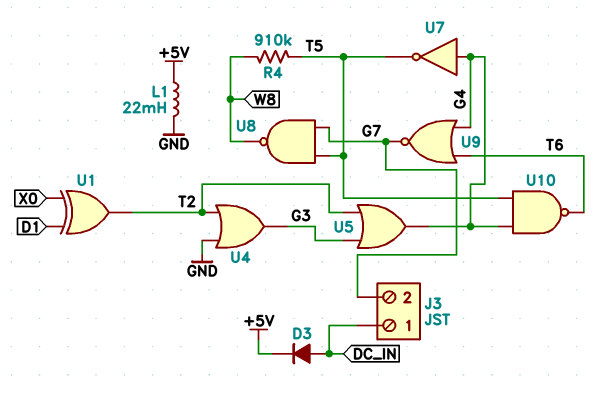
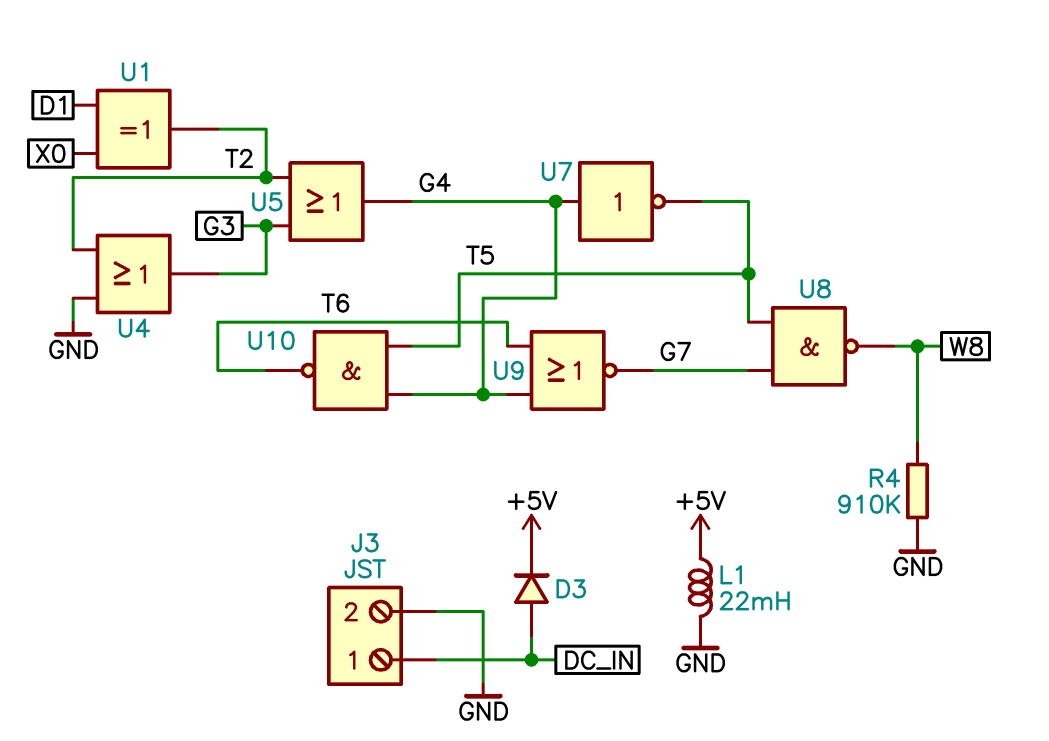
J3 pin 2: G7 -> GND
R4: 910k (T5, W8) -> 910k (GND, W8)

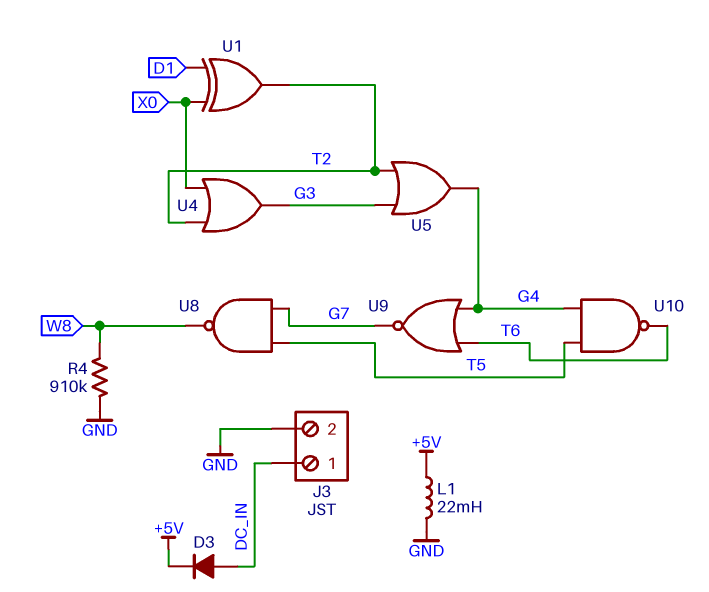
U4: OR (in GND, in T2, out G3) -> OR (in T2, in X0, out G3)
U7: NOT (in G4, out T5) -> none

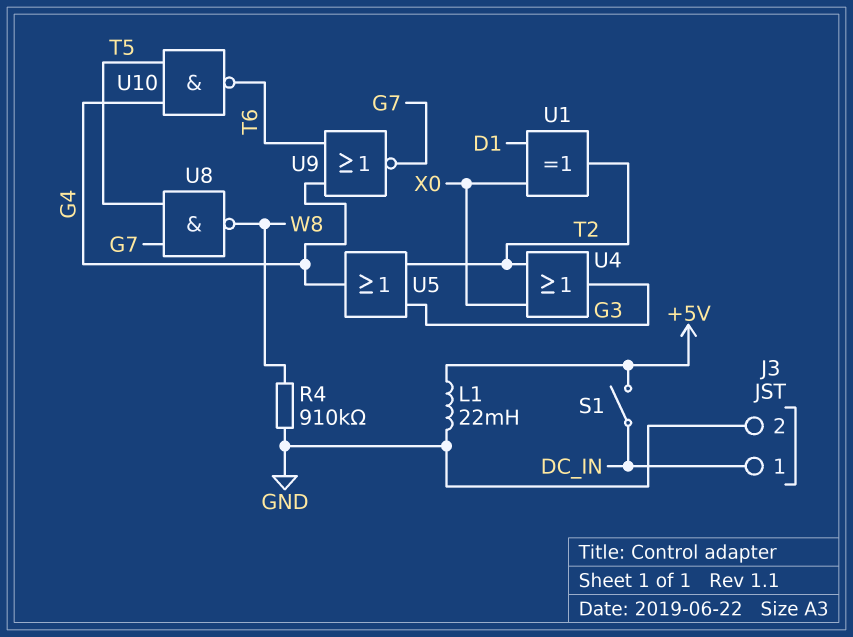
D3: diode (A DC_IN, K +5V) -> none
S1: none -> switch (+5V, DC_IN)

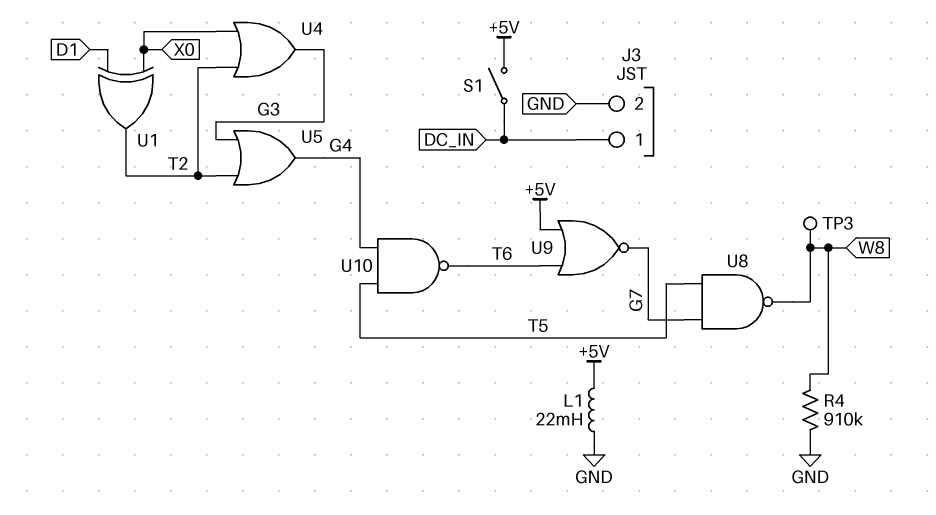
TP3: none -> test point (W8)
U9: NOR (in G4, in T6, out G7) -> NOR (in +5V, in T6, out G7)

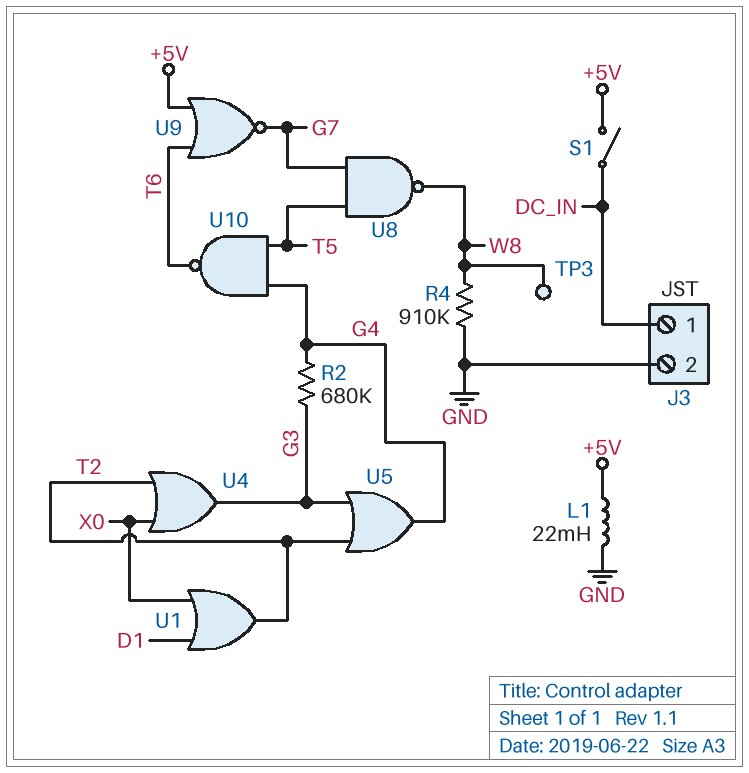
R2: none -> 680k (G3, G4)
U1: XOR (in D1, in X0, out T2) -> OR (in D1, in X0, out T2)

